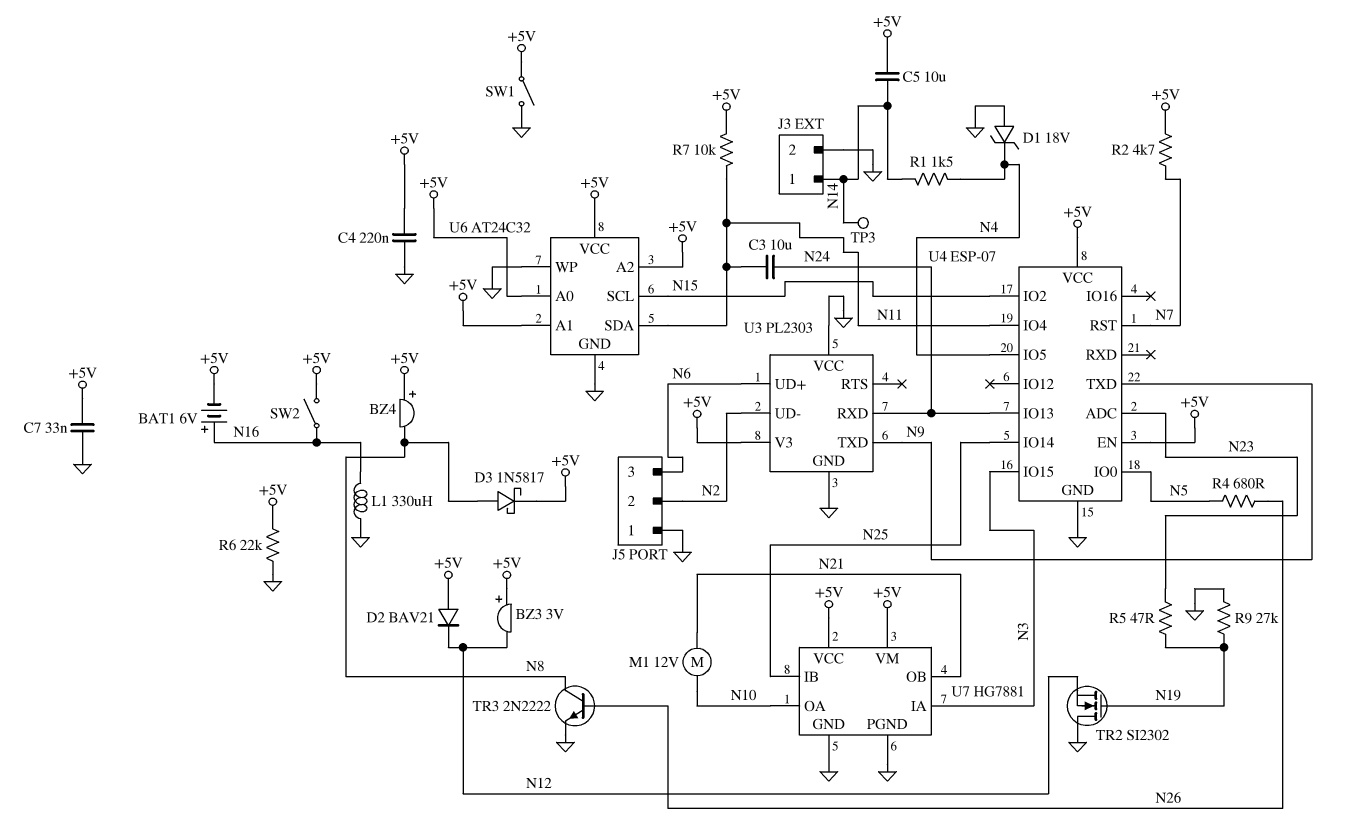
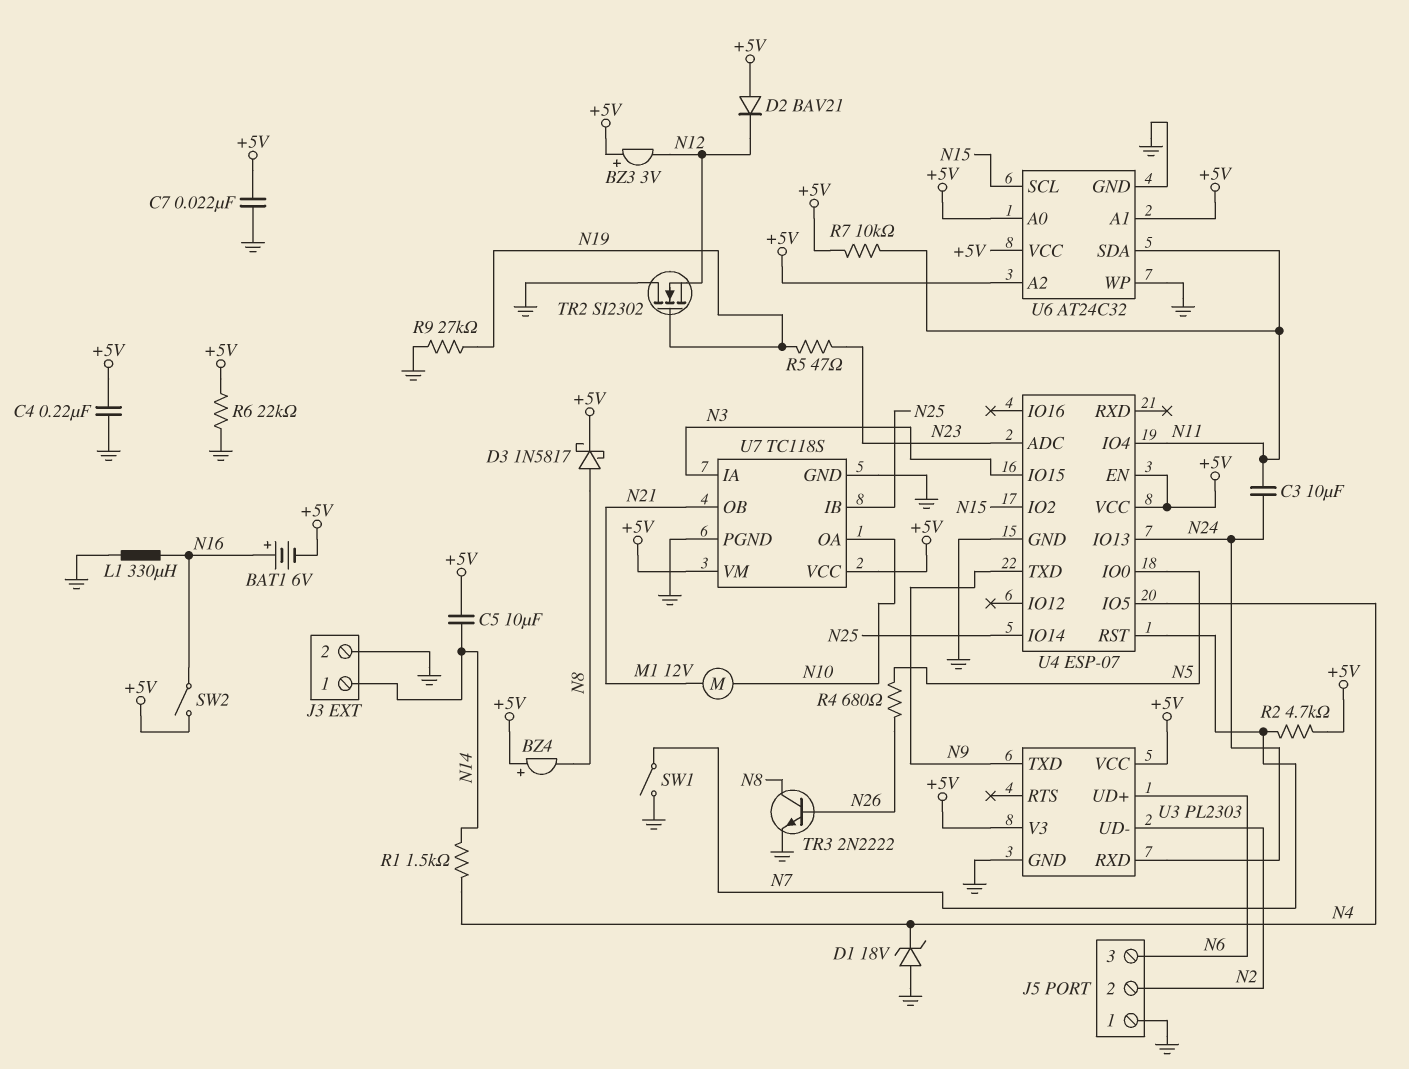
C7: 33nF (+5V, GND) -> 22nF (+5V, GND)
SW1: switch (+5V, GND) -> switch (GND, N7)
TP3: test point (N14) -> none
U3 pin VCC: GND -> +5V
U7: HG7881 -> TC118S

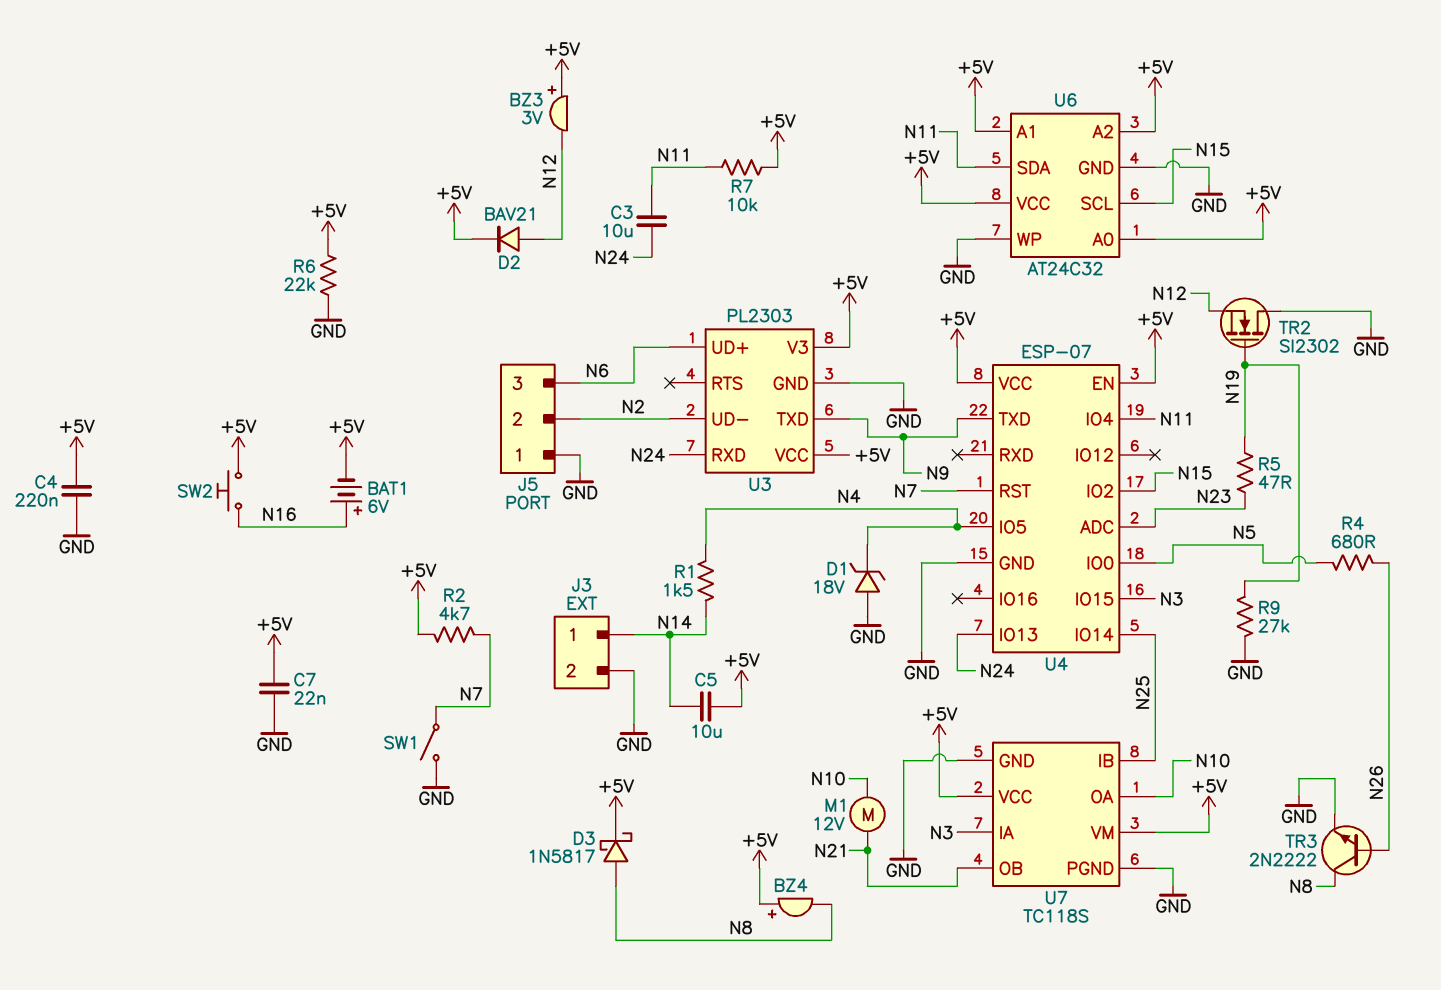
D2: diode BAV21 (A +5V, K N12) -> diode BAV21 (A N12, K +5V)
L1: 330uH (GND, N16) -> none
SW2: switch (+5V, N16) -> button (+5V, N16)

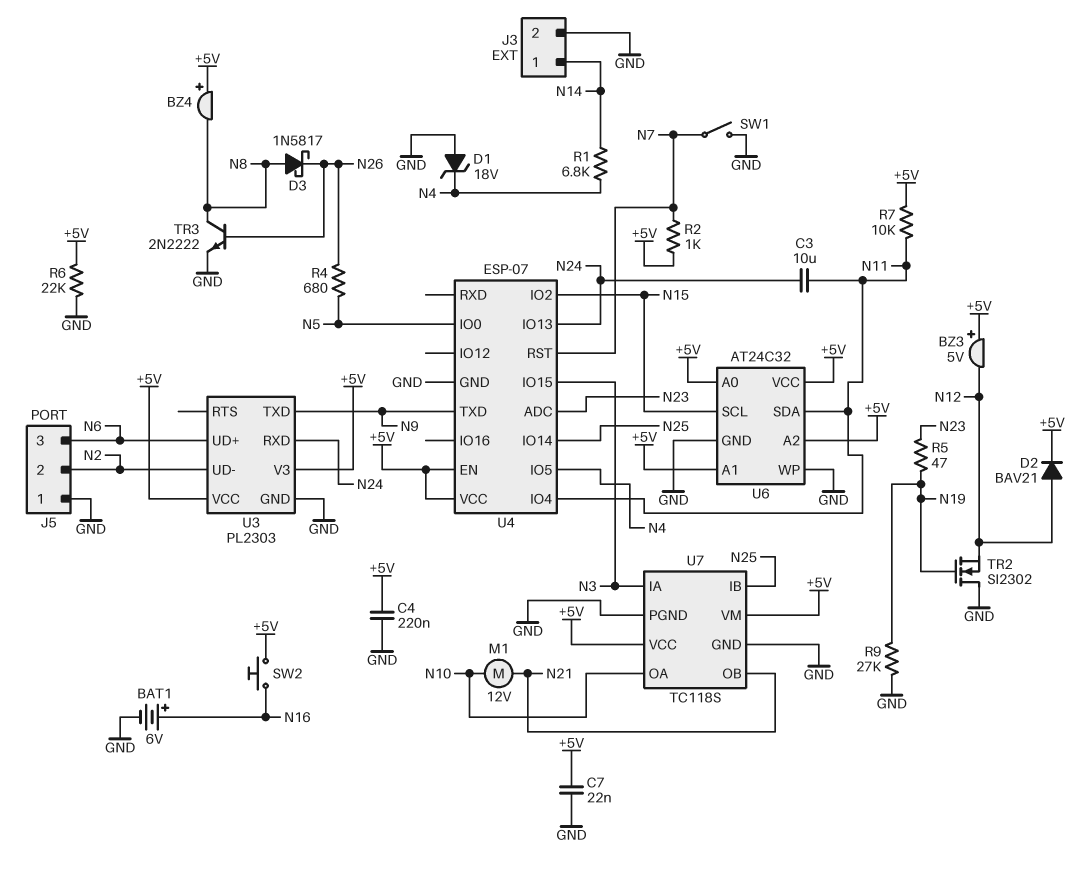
BAT1: 6V (plus N16, minus +5V) -> 6V (plus N16, minus GND)
BZ3: buzzer 3V (plus +5V, minus N12) -> buzzer 5V (plus +5V, minus N12)
C5: 10uF (+5V, N14) -> none
D3: schottky 1N5817 (A N8, K +5V) -> schottky 1N5817 (A N8, K N26)
R1: 1.5k (N4, N14) -> 6.8k (N4, N14)
R2: 4.7k (+5V, N7) -> 1k (+5V, N7)

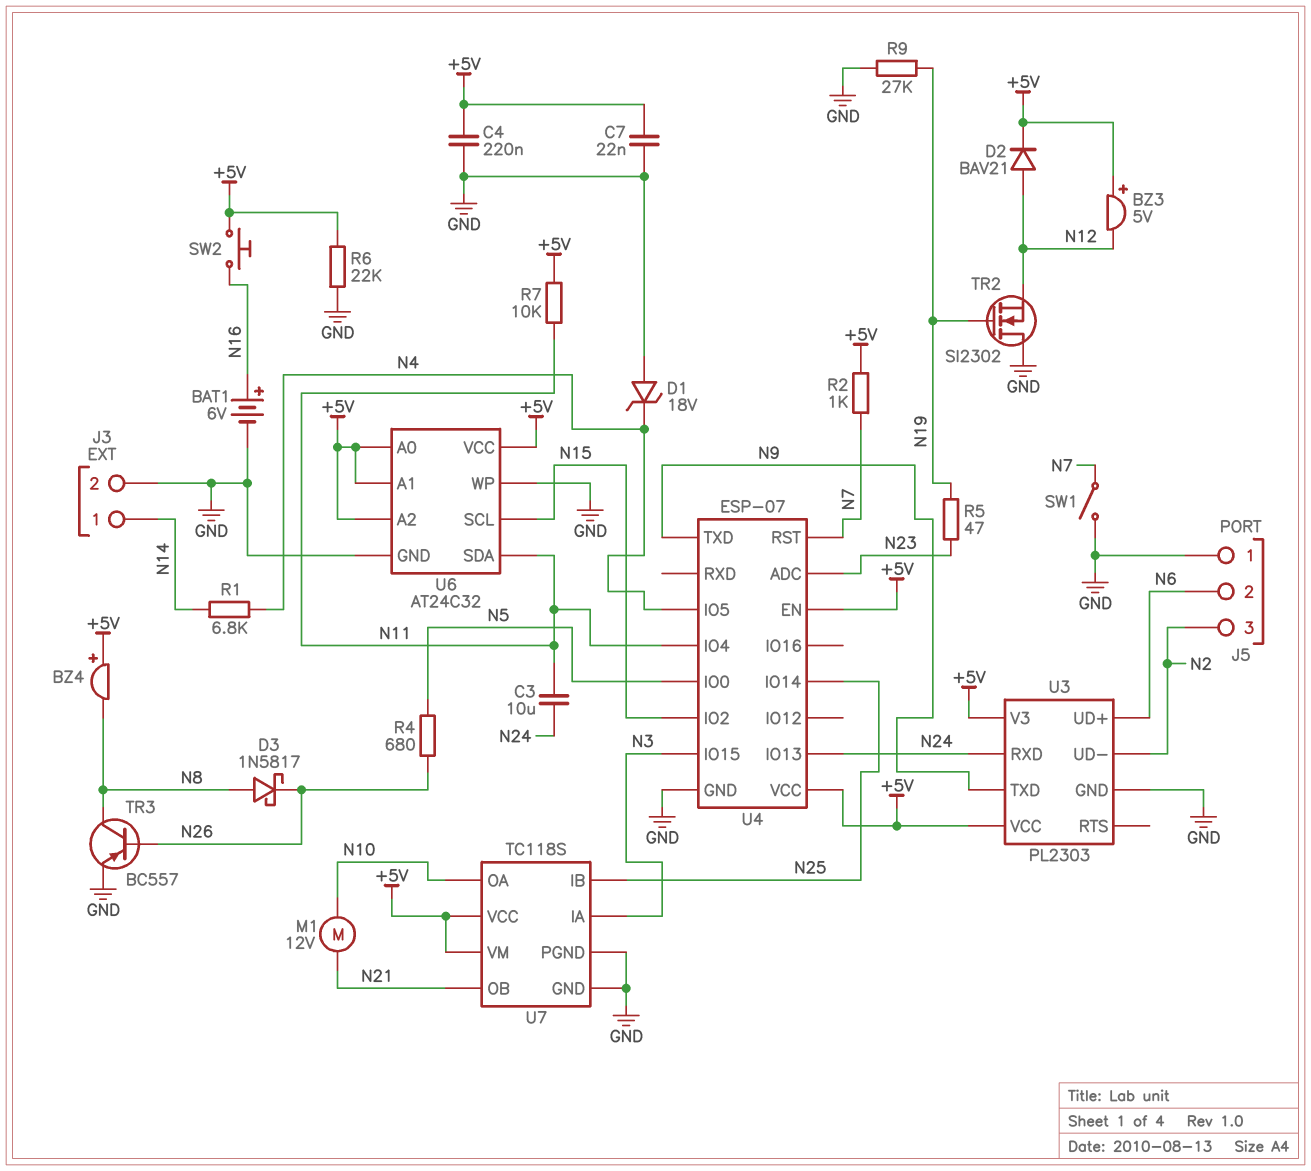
J5 pin 2: N2 -> N6
J5 pin 3: N6 -> N2
TR3: NPN 2N2222 (B N26, C N8, E GND) -> PNP BC557 (B N26, C N8, E GND)

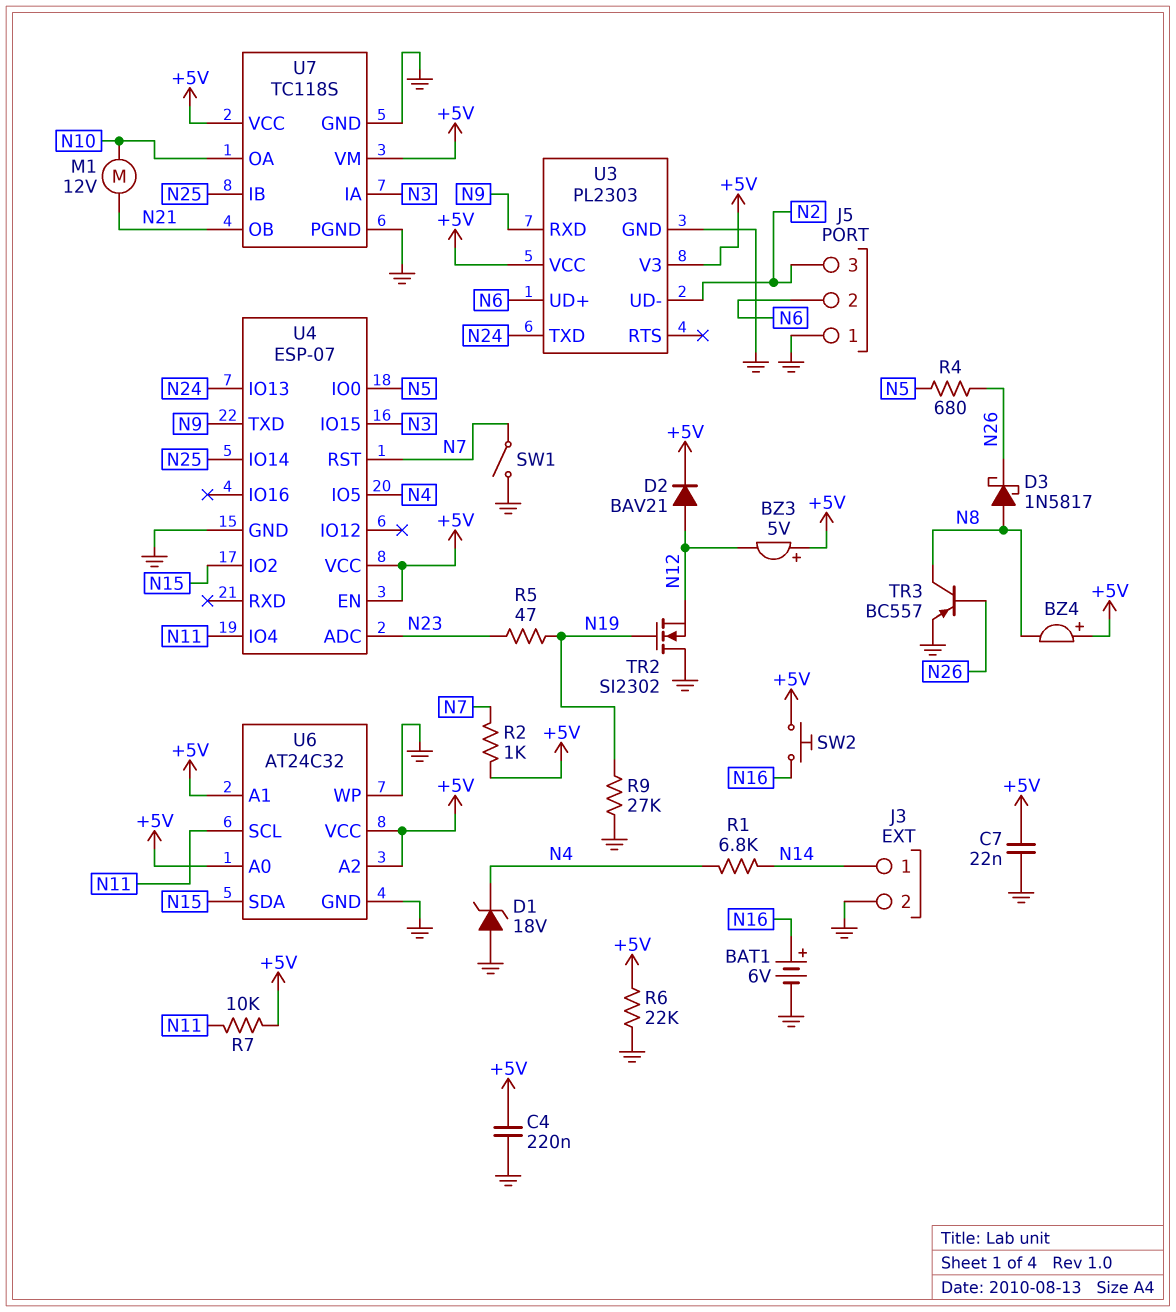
C3: 10uF (N11, N24) -> none
U3 pin RXD: N24 -> N9
U3 pin TXD: N9 -> N24
U6 pin SCL: N15 -> N11
U6 pin SDA: N11 -> N15

